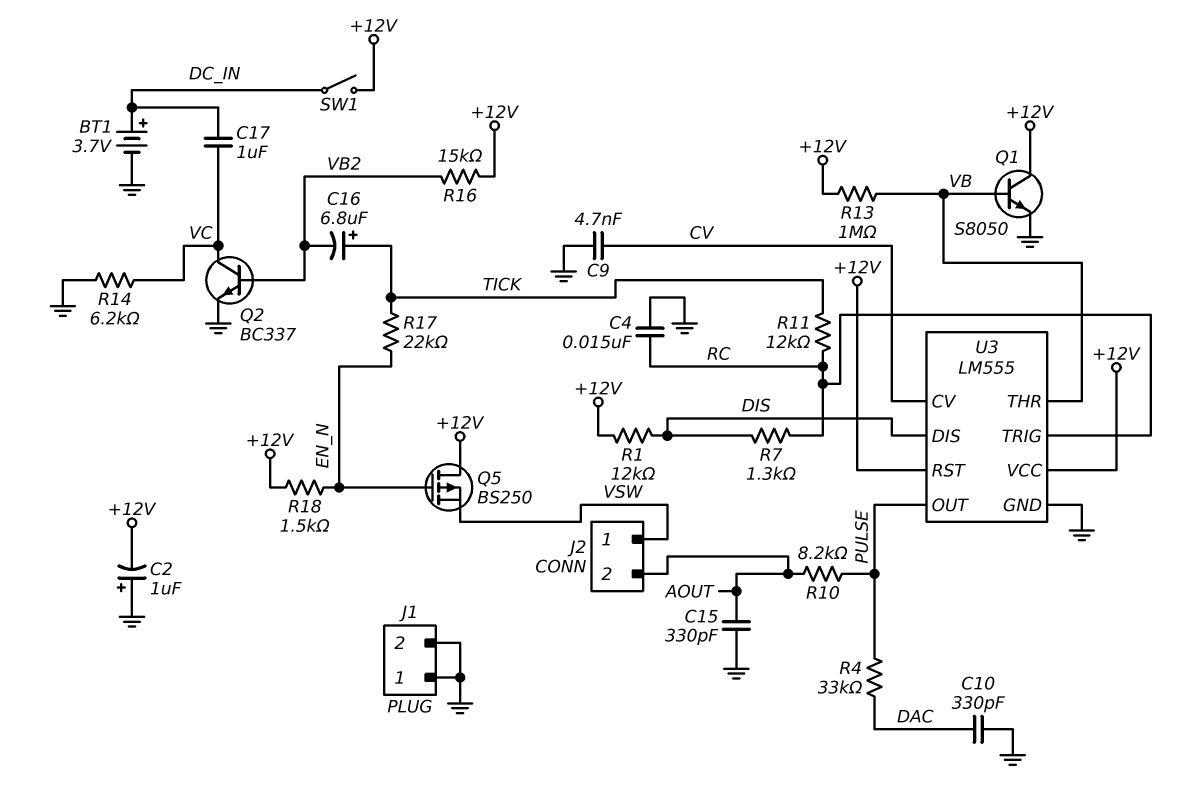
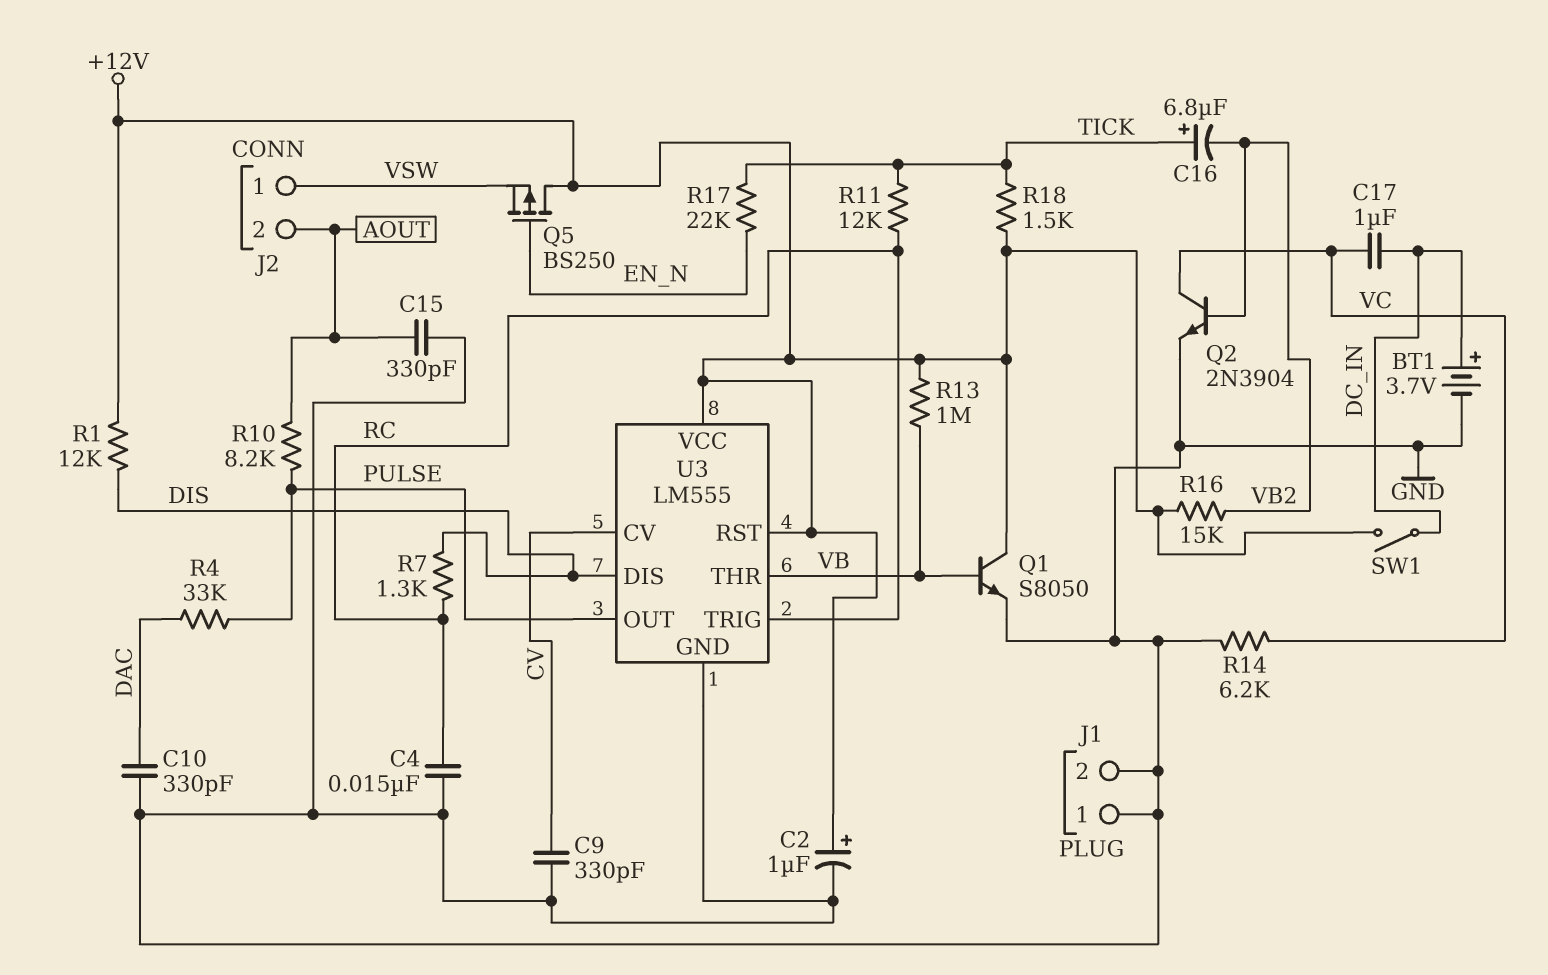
C2: 1uF (plus GND, minus +12V) -> 1uF (plus +12V, minus GND)
C9: 4.7nF (CV, GND) -> 330pF (CV, GND)
Q2: NPN BC337 (B VB2, C VC, E GND) -> NPN 2N3904 (B VB2, C VC, E GND)
R18: 1.5k (+12V, EN_N) -> 1.5k (+12V, TICK)

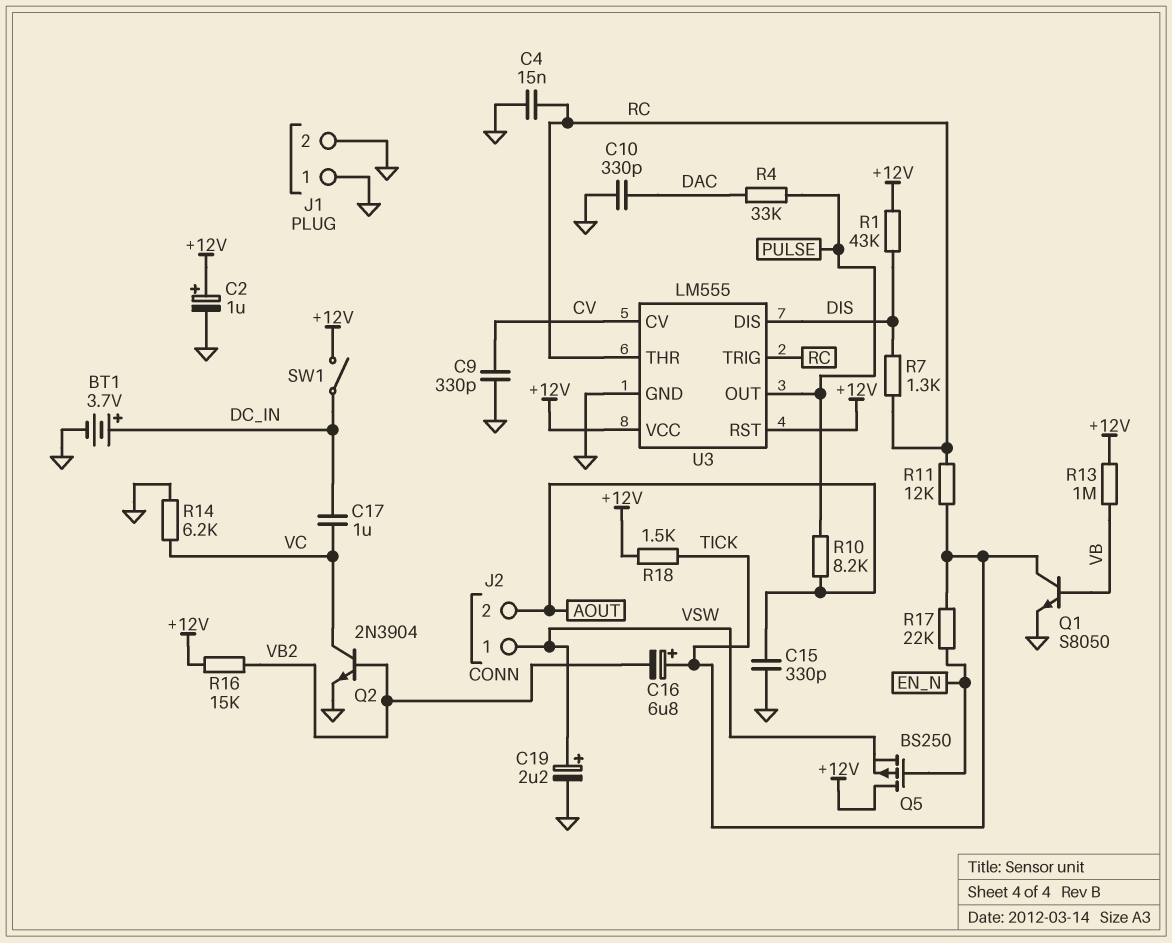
C19: none -> 2.2uF (plus VSW, minus GND)
Q1: NPN S8050 (B VB, C +12V, E GND) -> NPN S8050 (B VB, C TICK, E GND)
R1: 12k (+12V, DIS) -> 43k (+12V, DIS)
U3 pin THR: VB -> RC

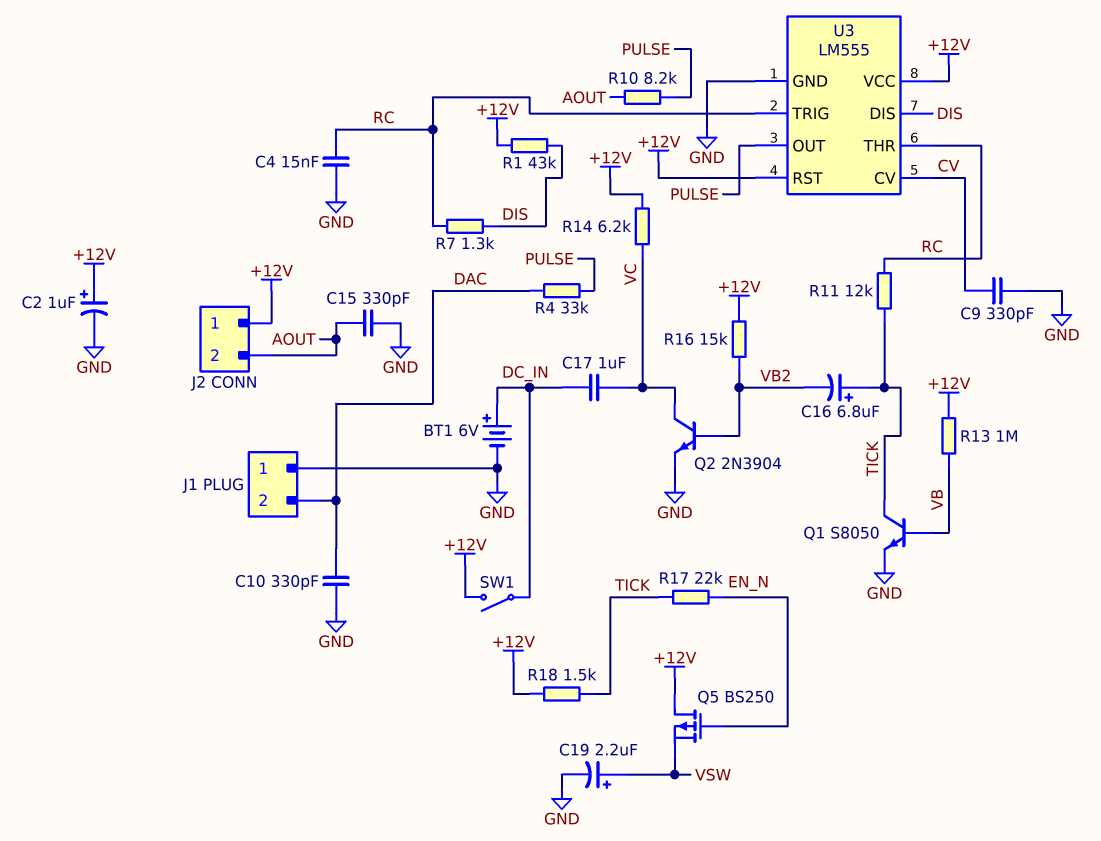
BT1: 3.7V (plus DC_IN, minus GND) -> 6V (plus DC_IN, minus GND)
J1 pin 2: GND -> DAC
J2 pin 1: VSW -> +12V
R14: 6.2k (GND, VC) -> 6.2k (+12V, VC)

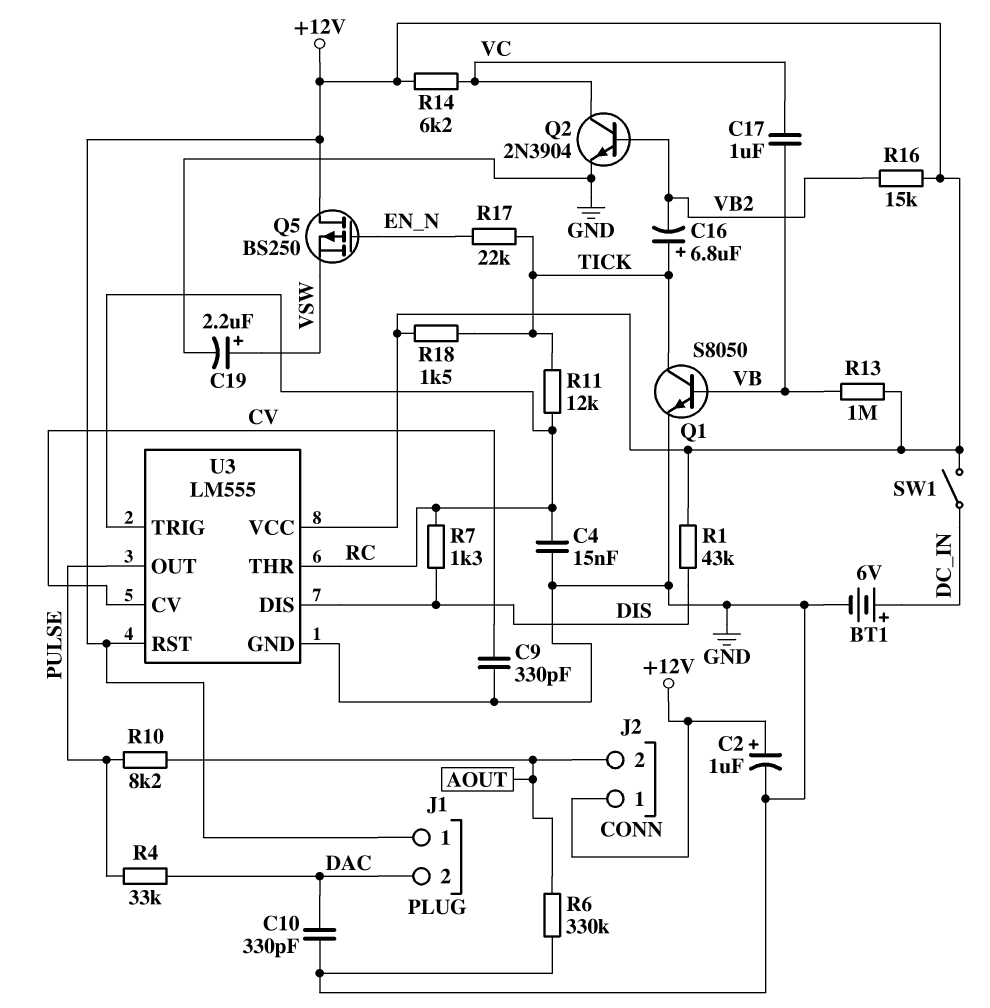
C15: 330pF (AOUT, GND) -> none
C17: 1uF (DC_IN, VC) -> 1uF (VB, VC)
J1 pin 1: GND -> +12V
R6: none -> 330k (AOUT, GND)

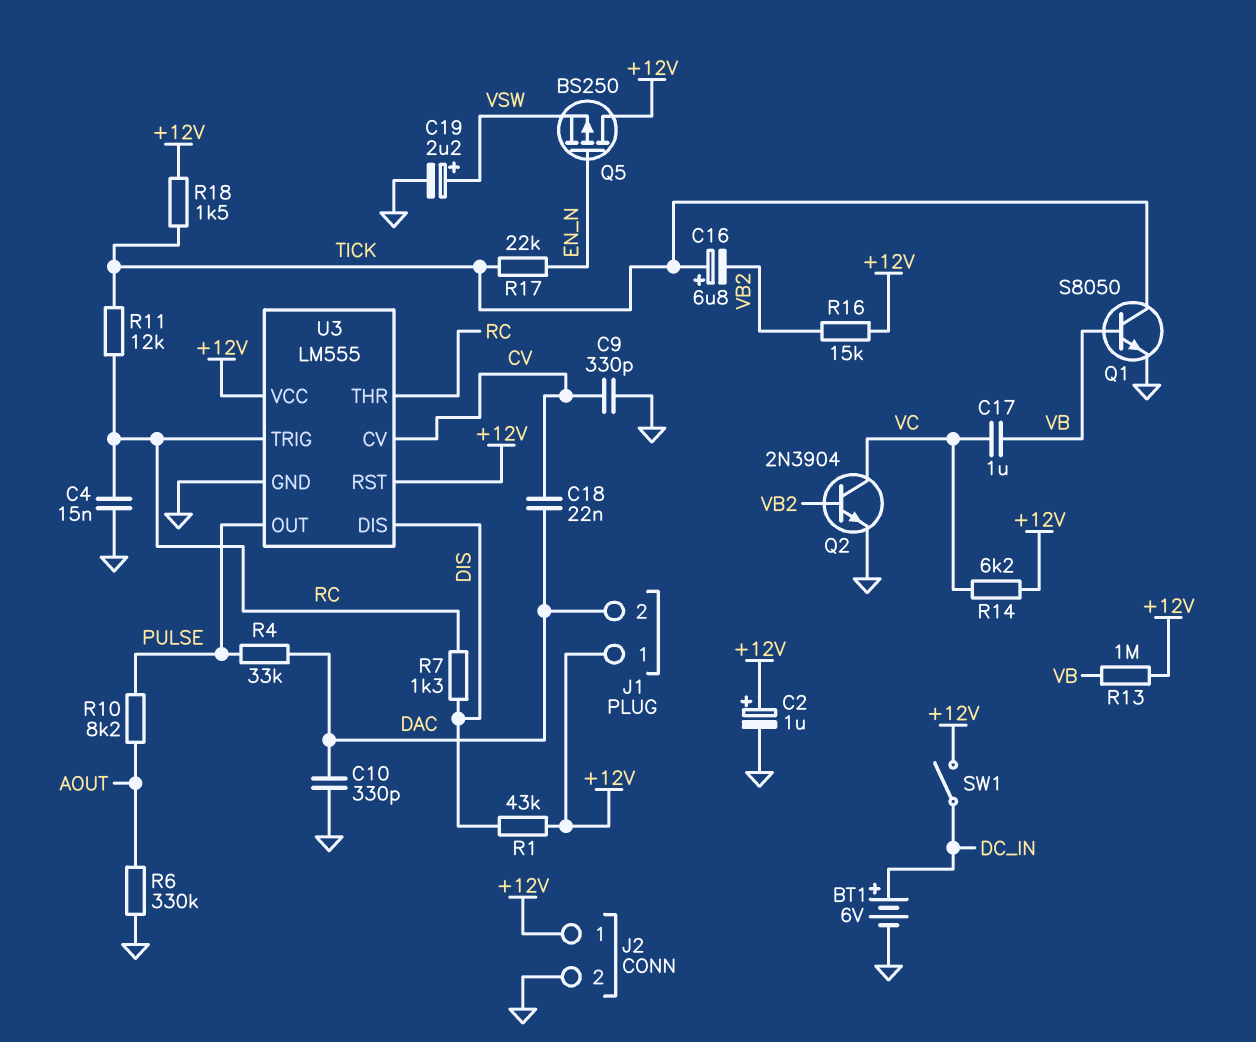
C18: none -> 22nF (CV, DAC)
J2 pin 2: AOUT -> GND

